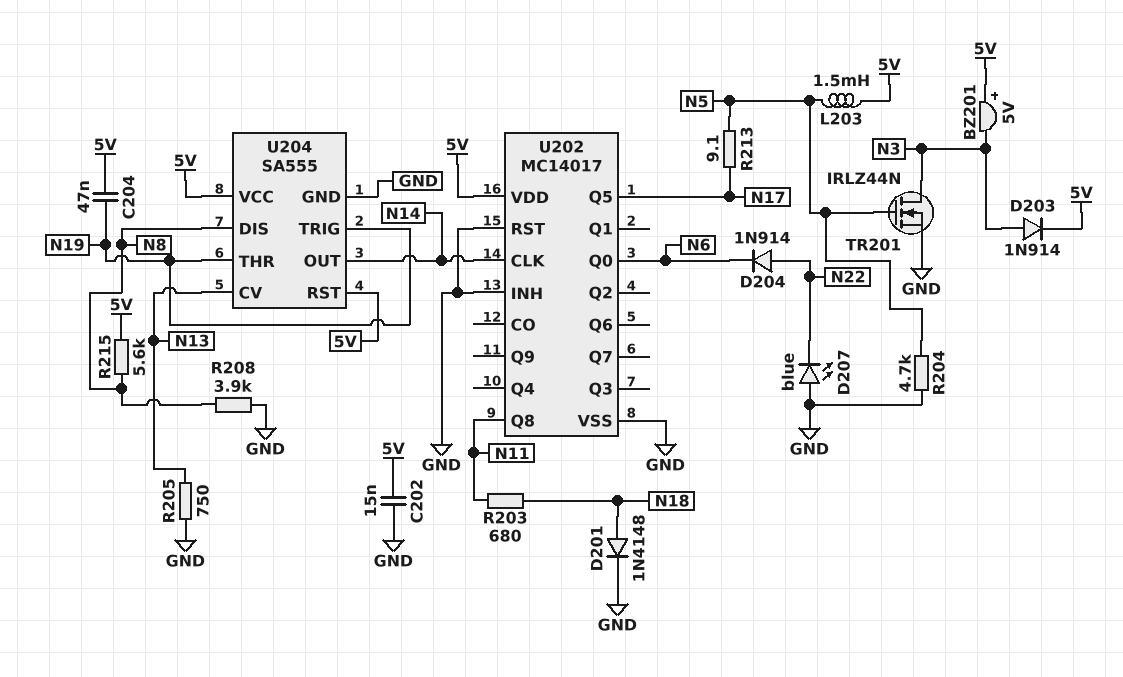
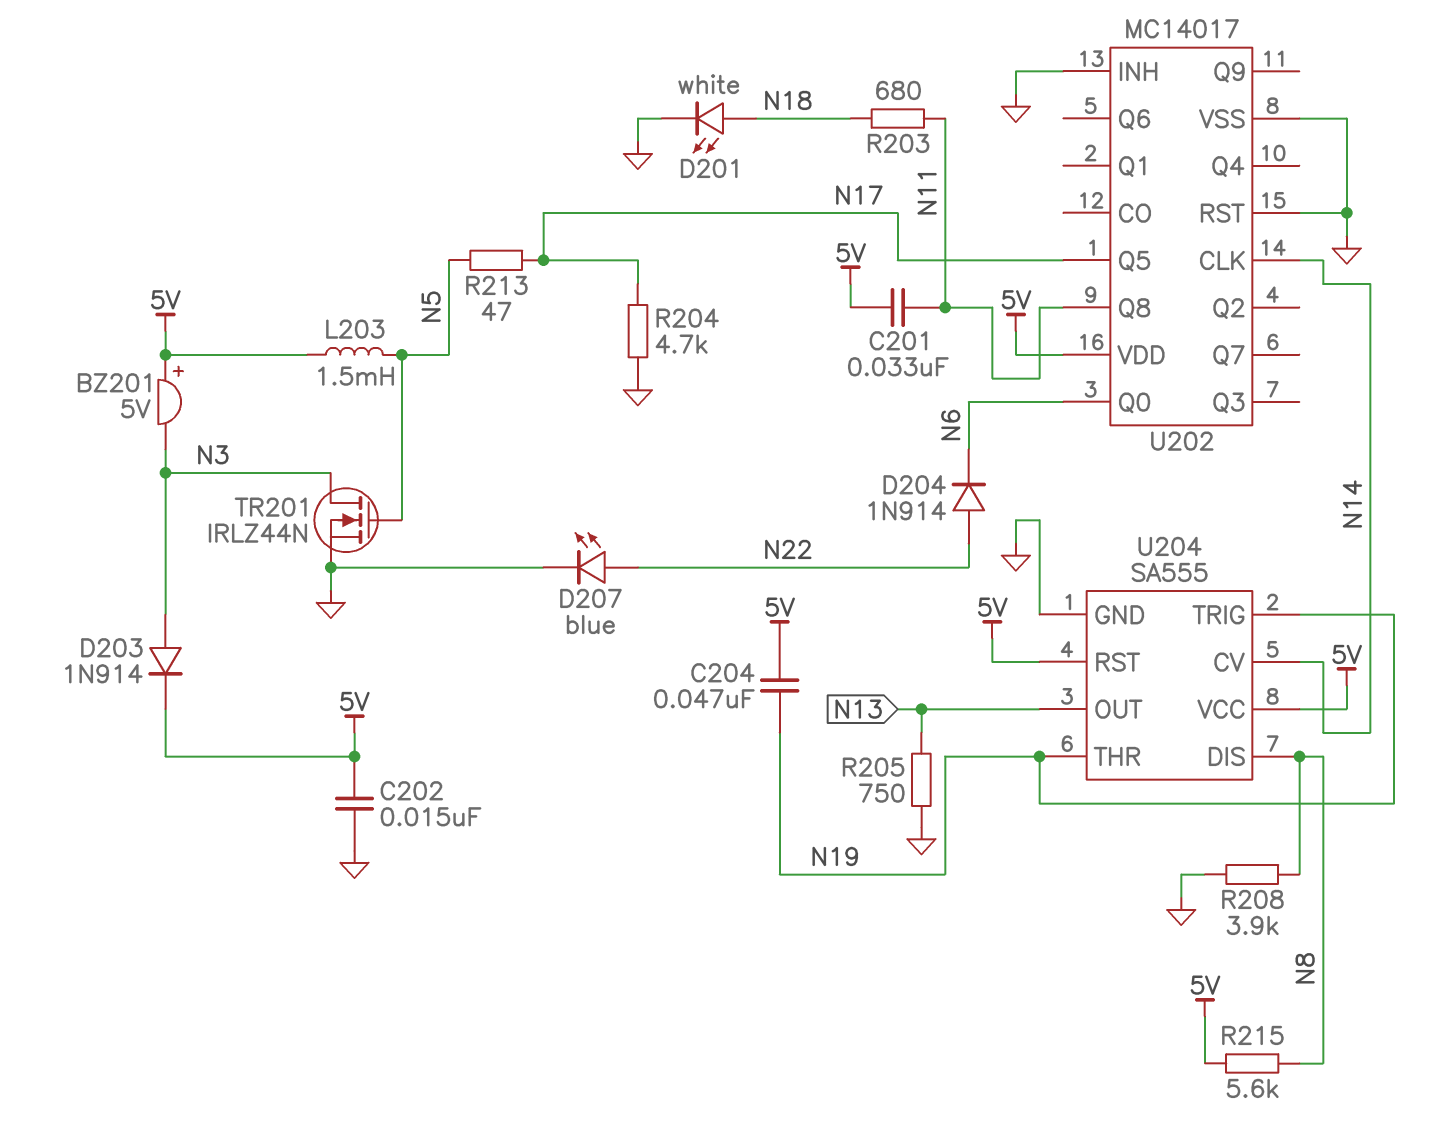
C201: none -> 33nF (5V, N11)
D201: diode 1N4148 (A N18, K GND) -> LED white (A N18, K GND)
D207: LED blue (A GND, K N22) -> LED blue (A N22, K GND)
R204: 4.7k (GND, N5) -> 4.7k (GND, N17)
R213: 9.1 (N5, N17) -> 47 (N5, N17)
U204 pin CV: N13 -> N14
U204 pin OUT: N14 -> N13

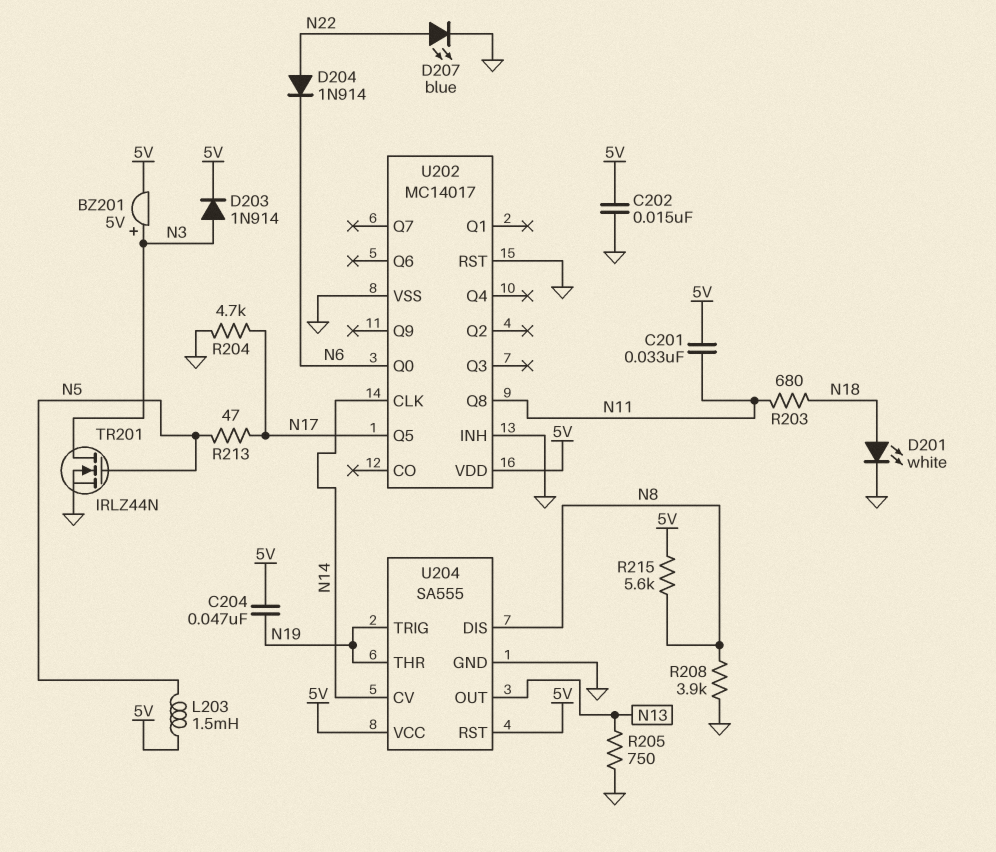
BZ201: buzzer 5V (plus 5V, minus N3) -> buzzer 5V (plus N3, minus 5V)

